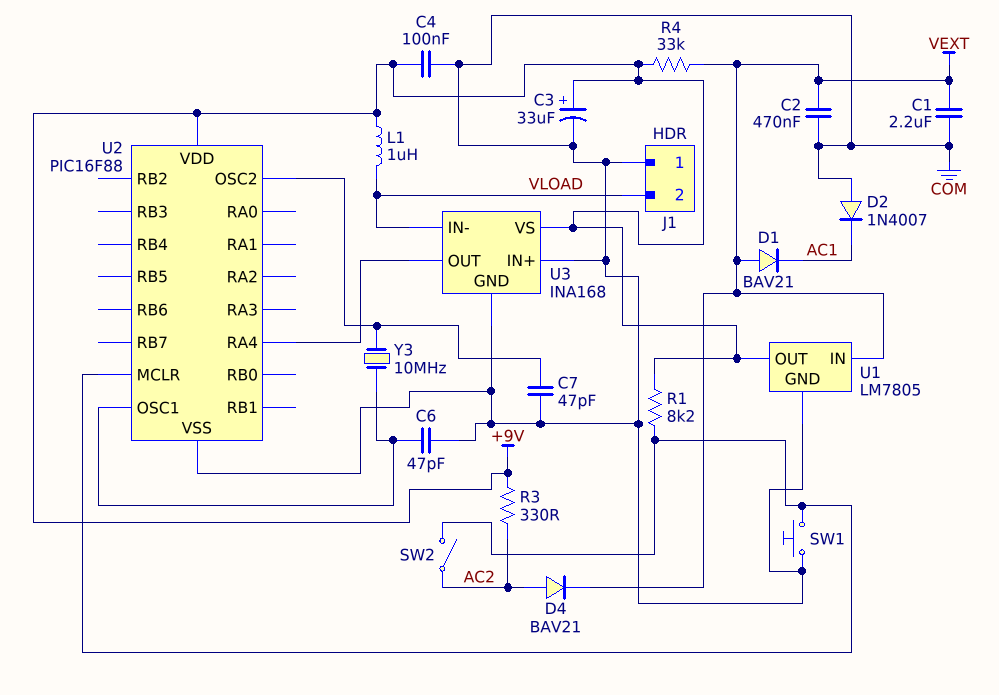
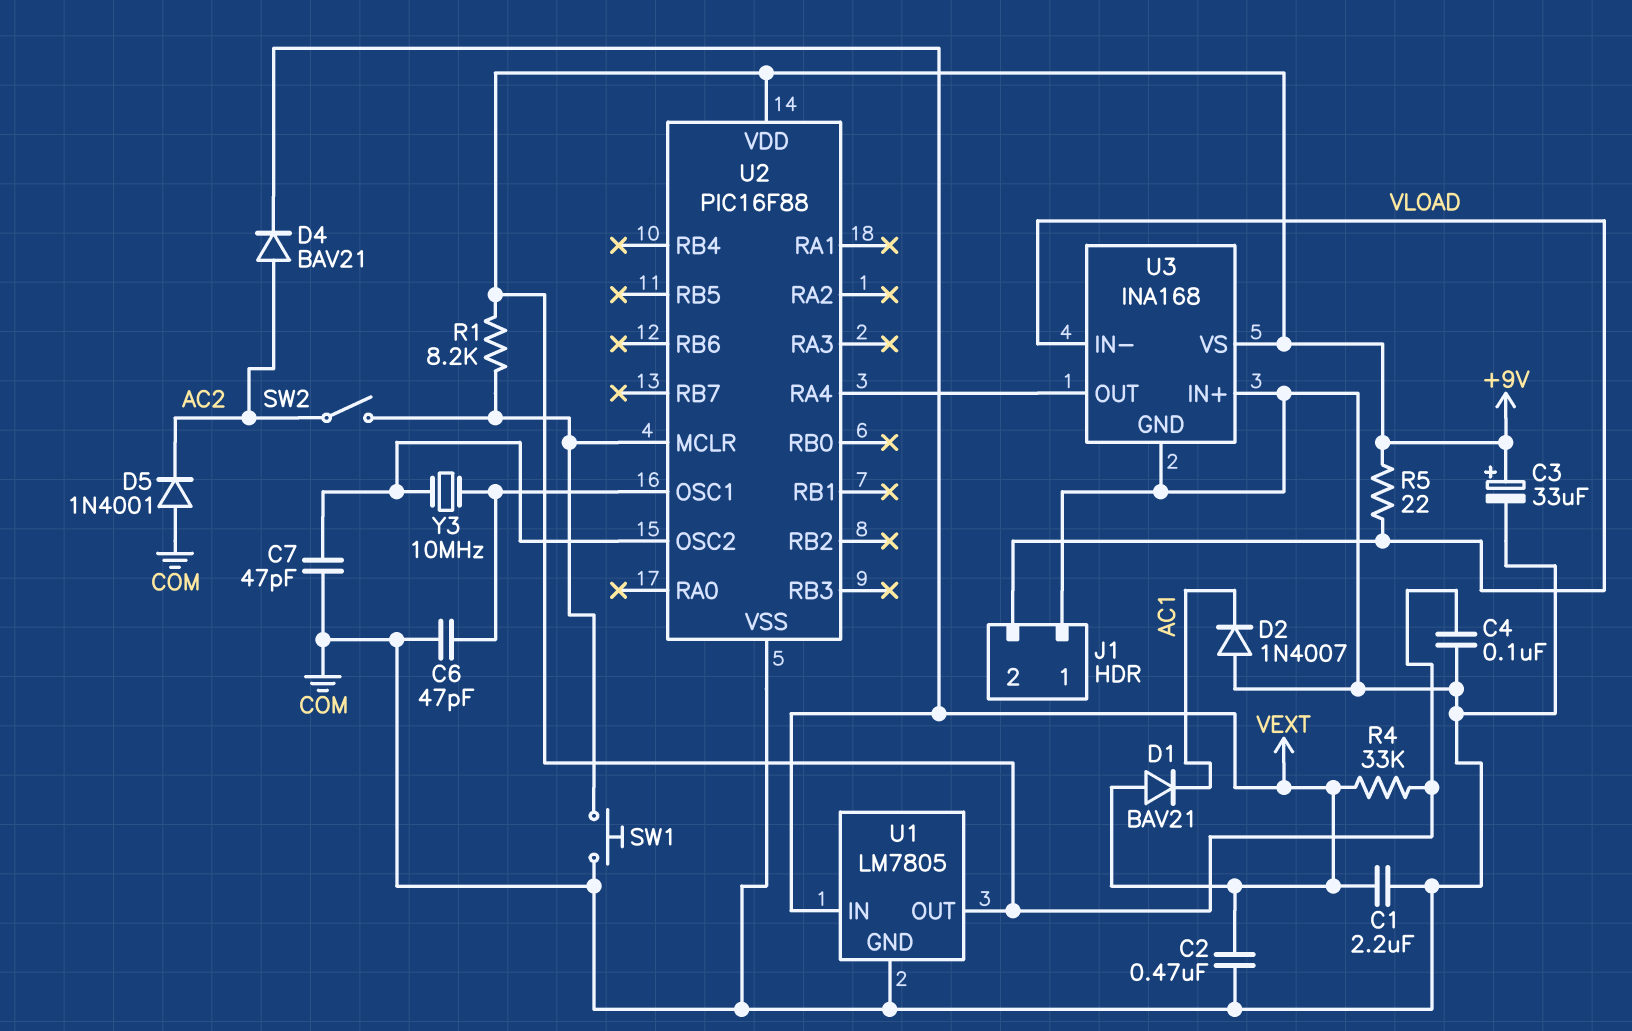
D5: none -> diode 1N4001 (A COM, K AC2)
L1: 1uH (+9V, VLOAD) -> none
R3: 330 (+9V, AC2) -> none
R5: none -> 22 (+9V, VLOAD)

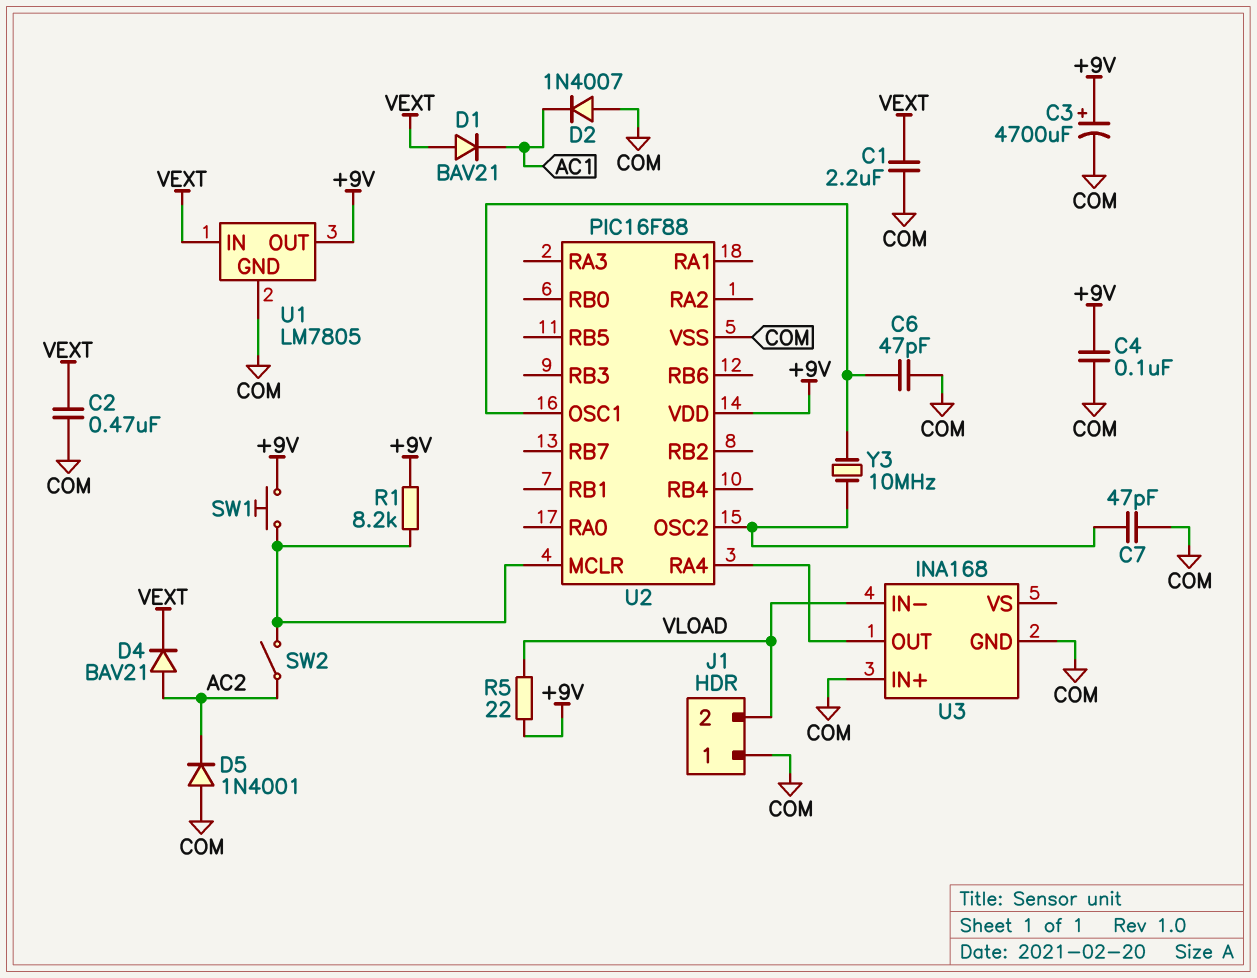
C3: 33uF (plus +9V, minus COM) -> 4700uF (plus +9V, minus COM)
R4: 33k (+9V, VEXT) -> none
SW1: button (COM, U2/MCLR) -> button (+9V, U2/MCLR)
U3 pin VS: +9V -> none

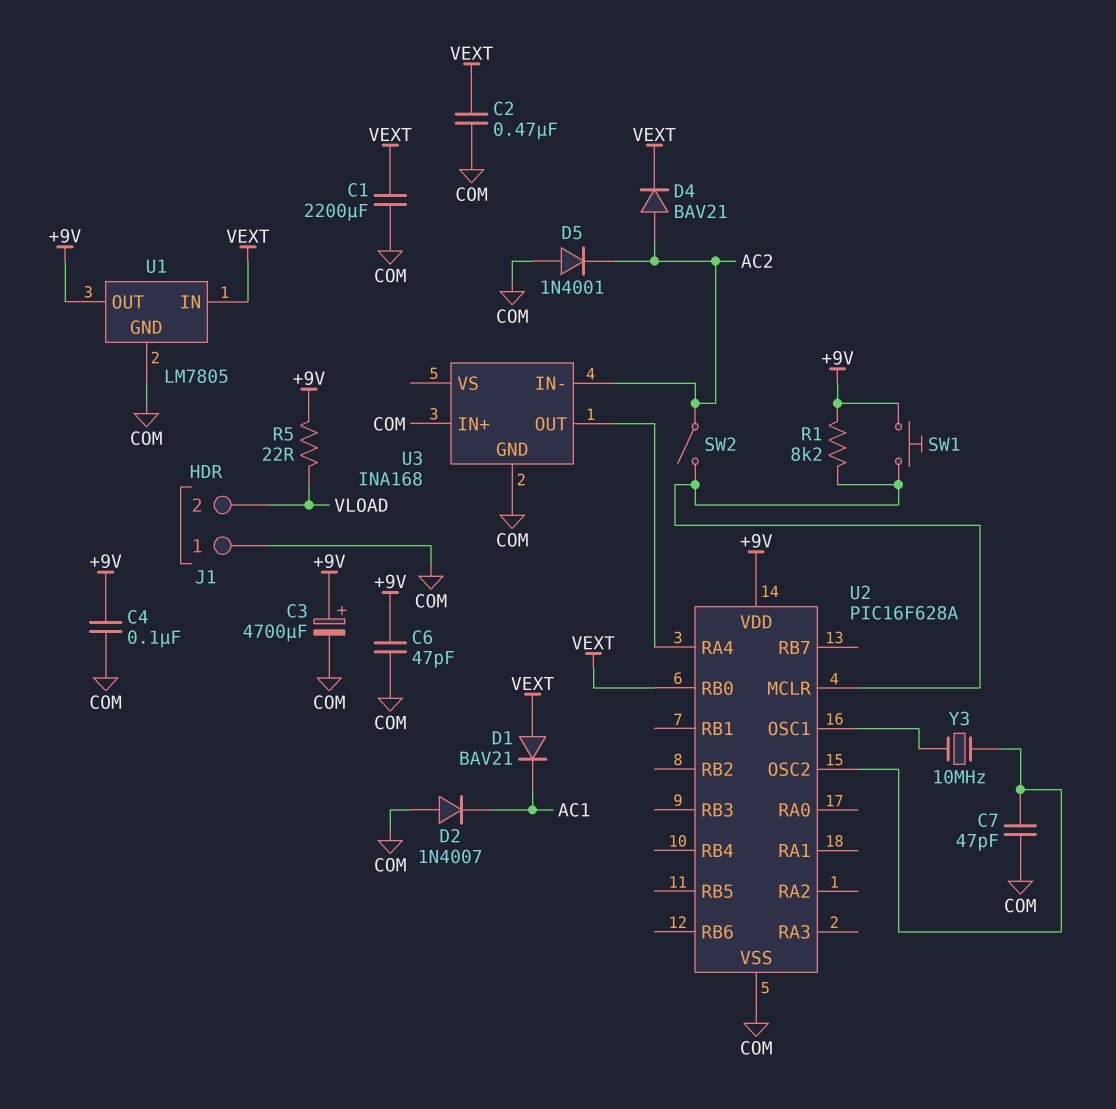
C1: 2.2uF (COM, VEXT) -> 2200uF (COM, VEXT)
C6: 47pF (COM, U2/OSC1) -> 47pF (+9V, COM)
U2: PIC16F88 -> PIC16F628A
U2 pin RB0: none -> VEXT
U3 pin IN-: VLOAD -> AC2

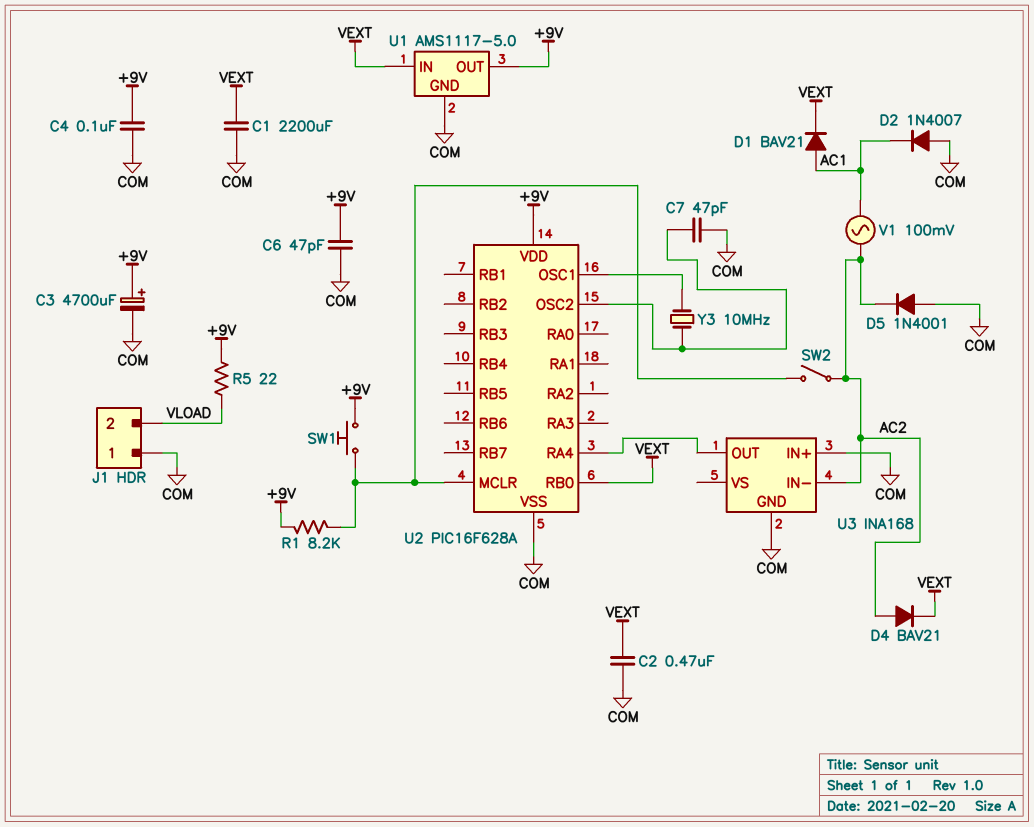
D1: diode BAV21 (A VEXT, K AC1) -> diode BAV21 (A AC1, K VEXT)
U1: LM7805 -> AMS1117-5.0
V1: none -> AC 100mV (AC1, AC2)

